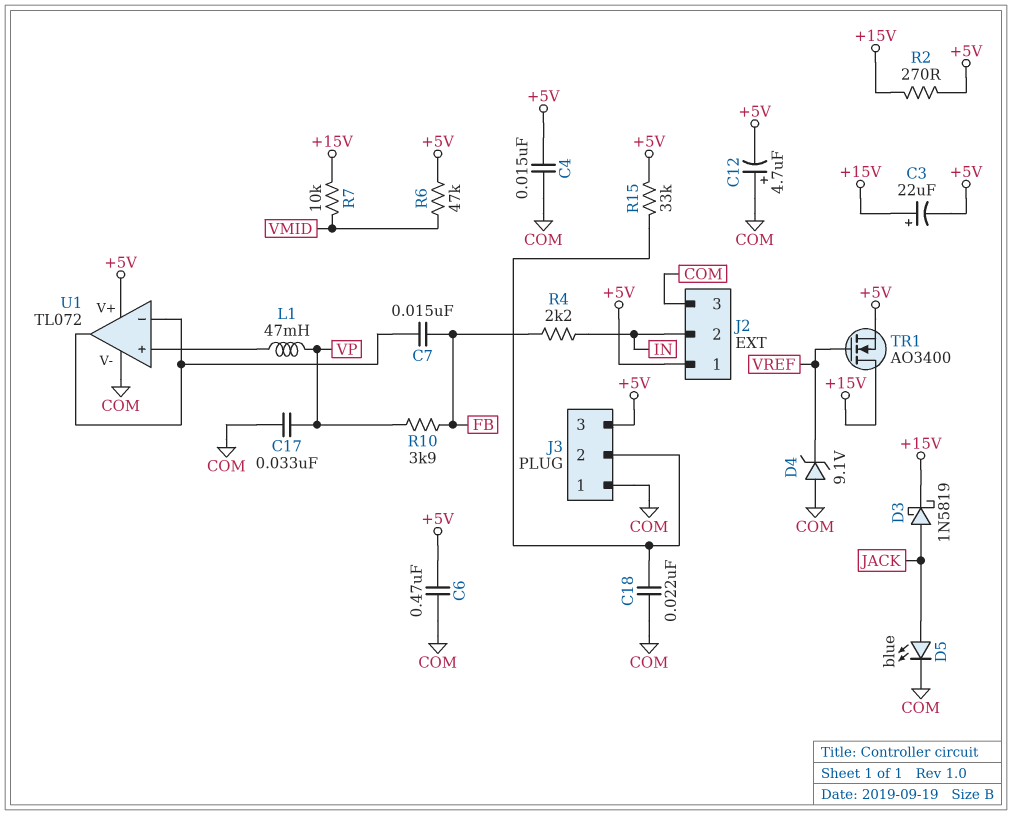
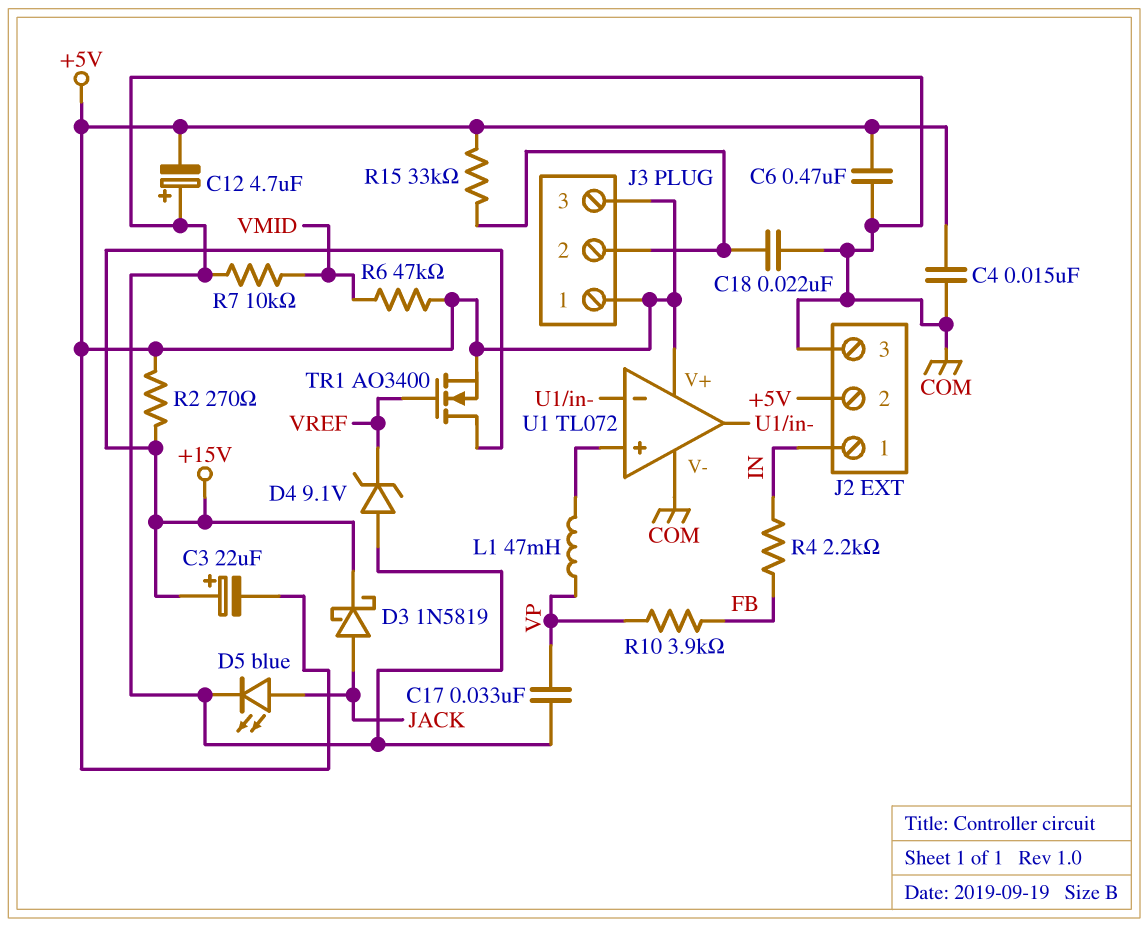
C7: 15nF (FB, U1/in-) -> none
J2 pin 1: +5V -> IN
J2 pin 2: IN -> +5V
J3 pin 1: COM -> +5V
R7: 10k (+15V, VMID) -> 10k (COM, VMID)

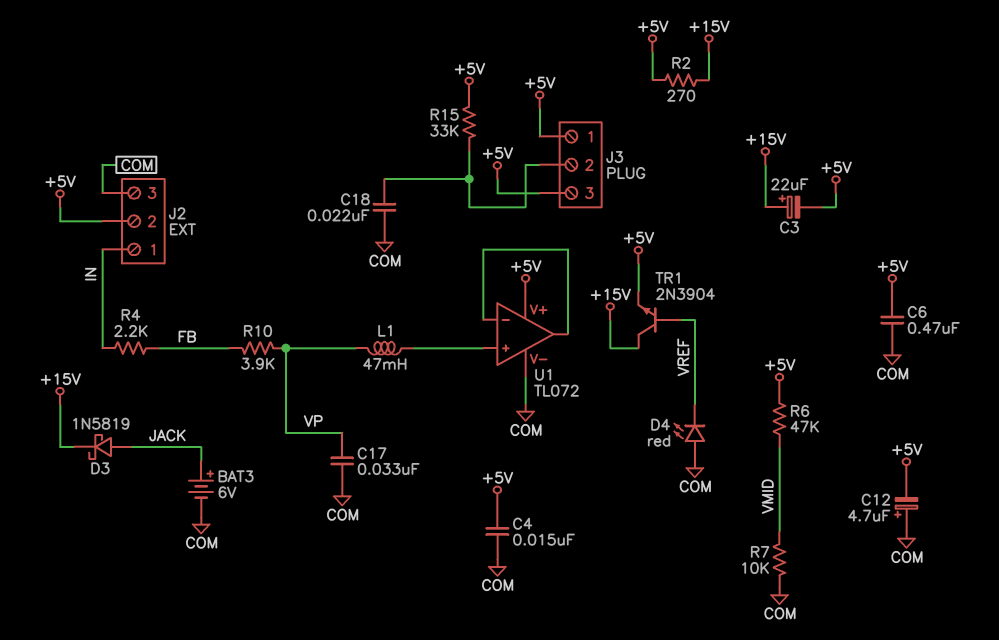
BAT3: none -> 6V (plus JACK, minus COM)
D4: zener 9.1V (A COM, K VREF) -> LED red (A COM, K VREF)
D5: LED blue (A JACK, K COM) -> none
TR1: NMOS AO3400 (G VREF, D +15V, S +5V) -> NPN 2N3904 (B VREF, C +15V, E +5V)

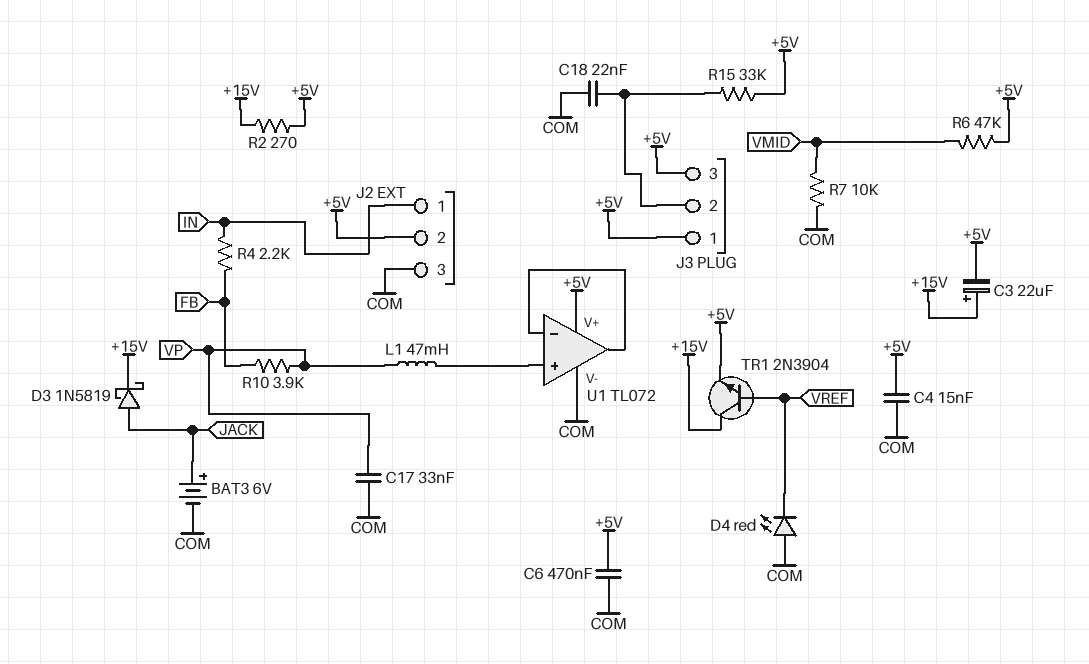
C12: 4.7uF (plus COM, minus +5V) -> none

